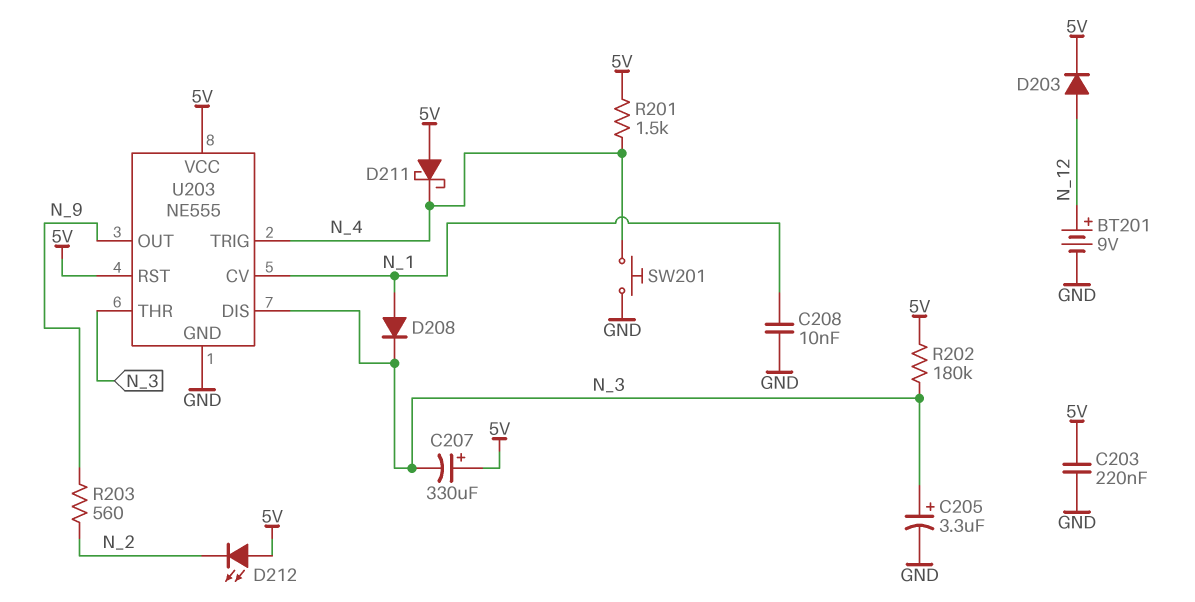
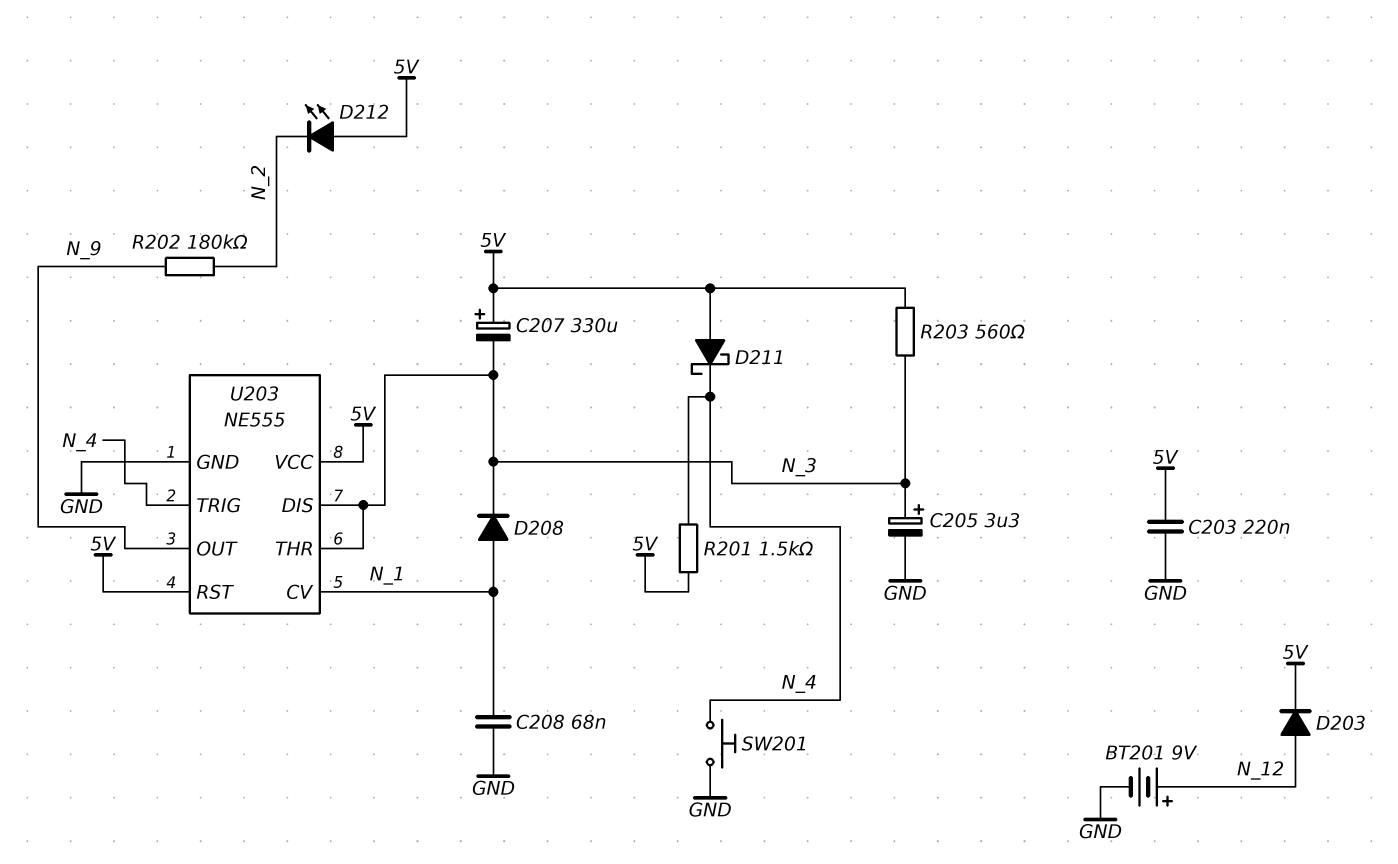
C208: 10nF (GND, N_1) -> 68nF (GND, N_1)
R202: 180k (5V, N_3) -> 180k (N_2, N_9)
R203: 560 (N_2, N_9) -> 560 (5V, N_3)

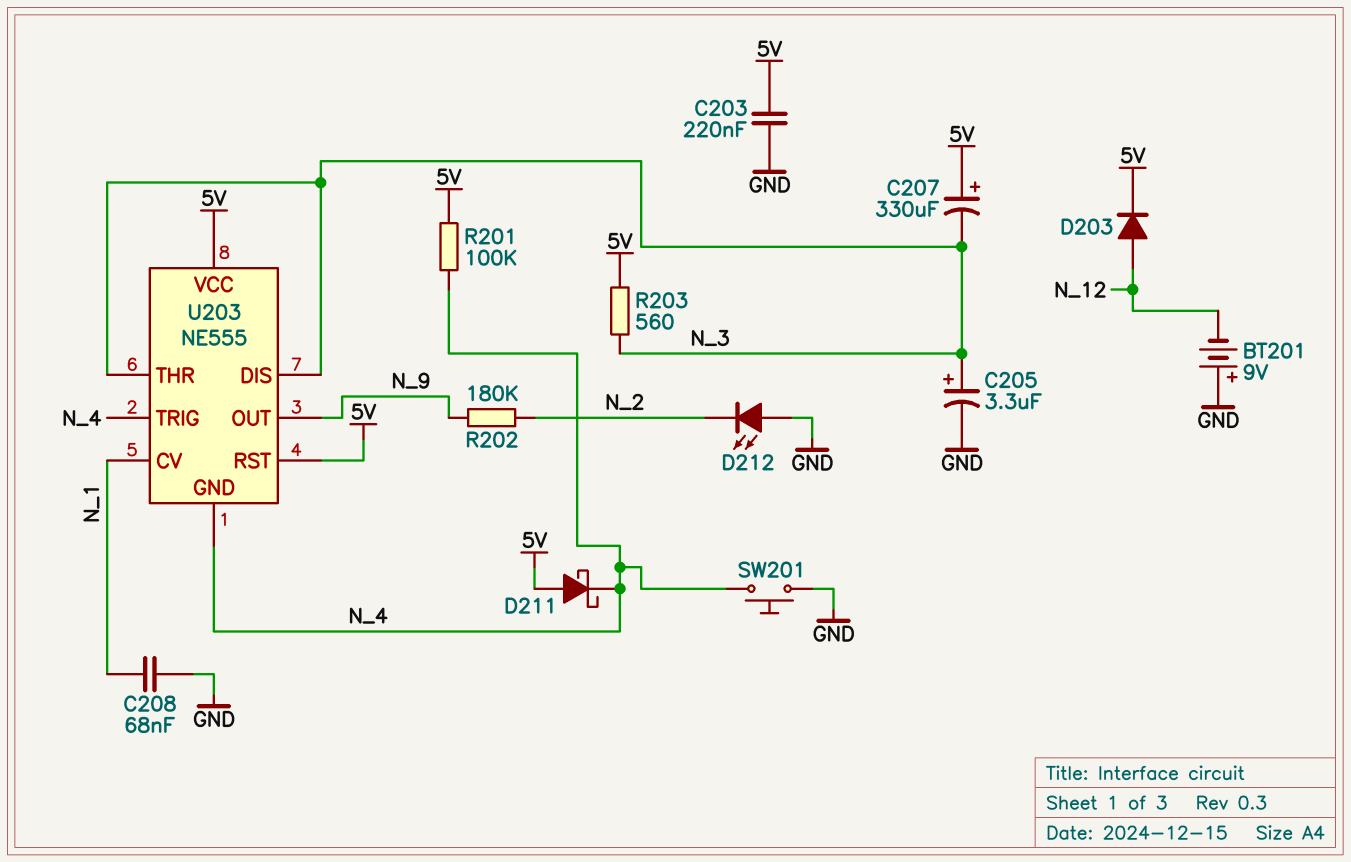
BT201: 9V (plus N_12, minus GND) -> 9V (plus GND, minus N_12)
D208: diode (A N_1, K N_3) -> none
D212: LED (A 5V, K N_2) -> LED (A GND, K N_2)
R201: 1.5k (5V, N_4) -> 100k (5V, N_4)
U203 pin GND: GND -> N_4

